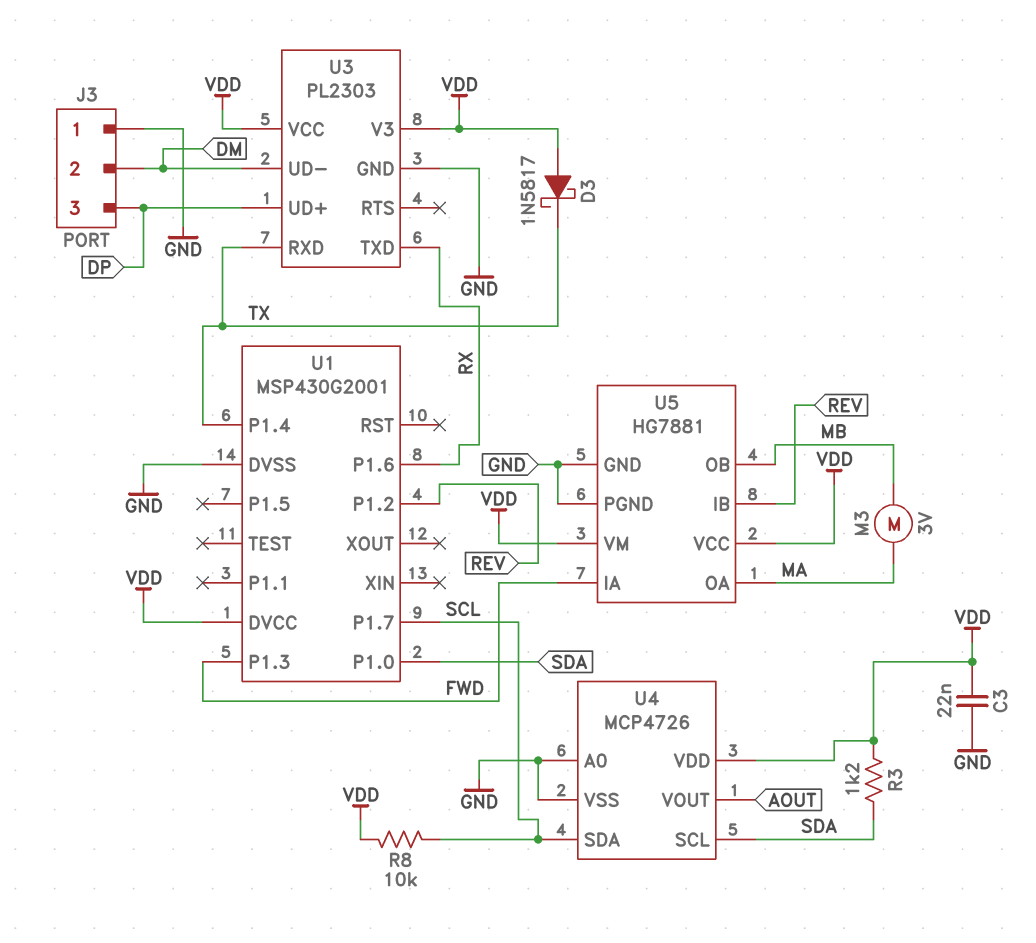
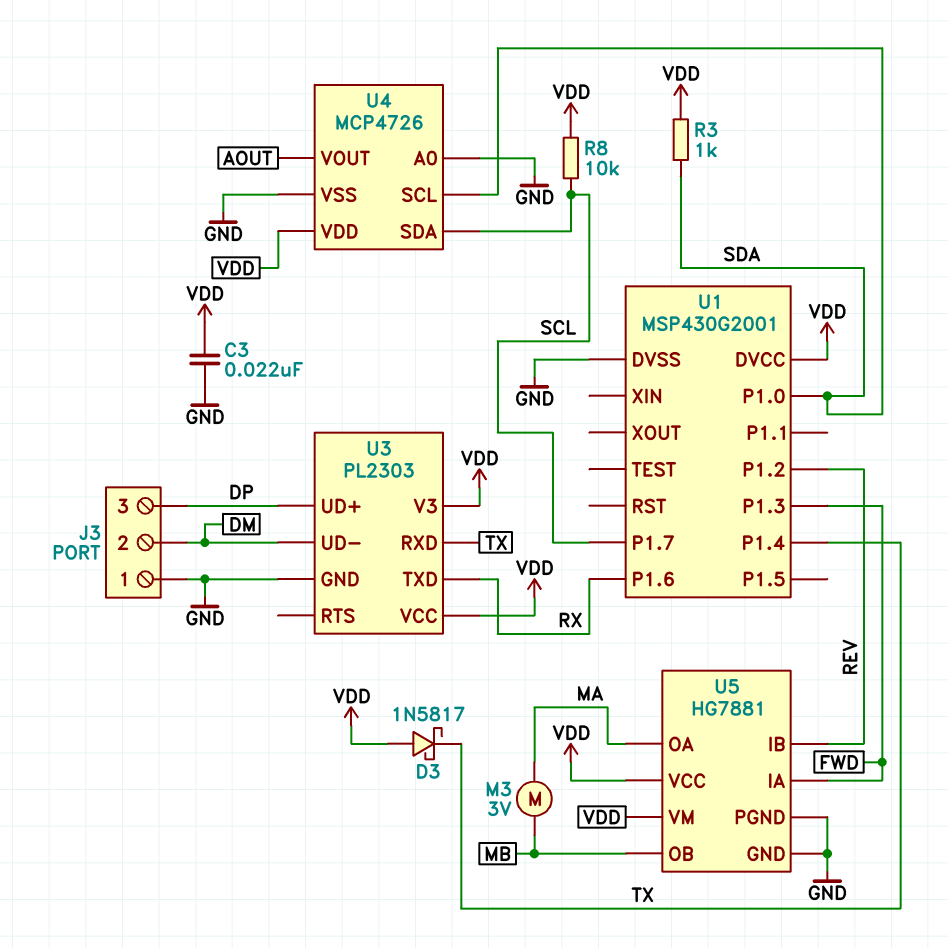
R3: 1.2k (SDA, VDD) -> 1k (SDA, VDD)

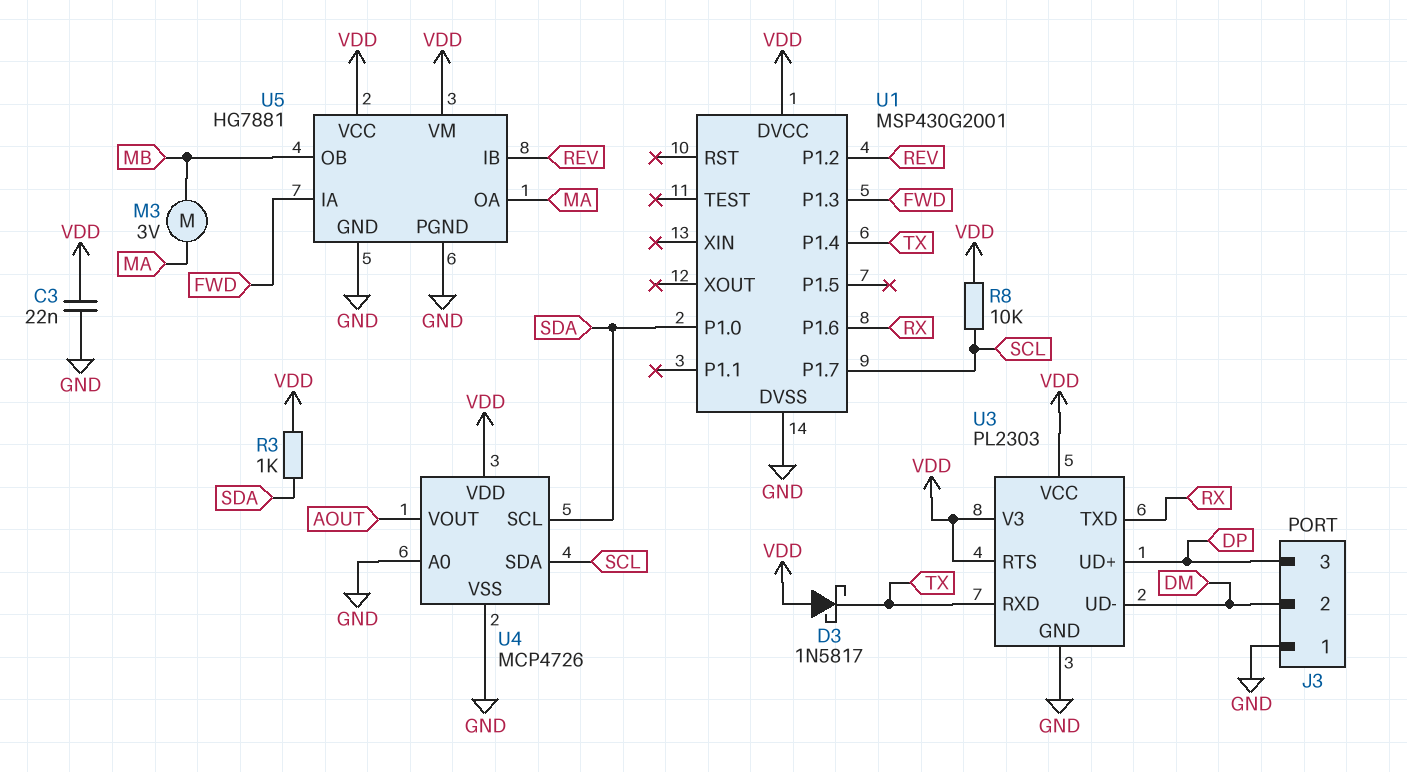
U3 pin RTS: none -> VDD

